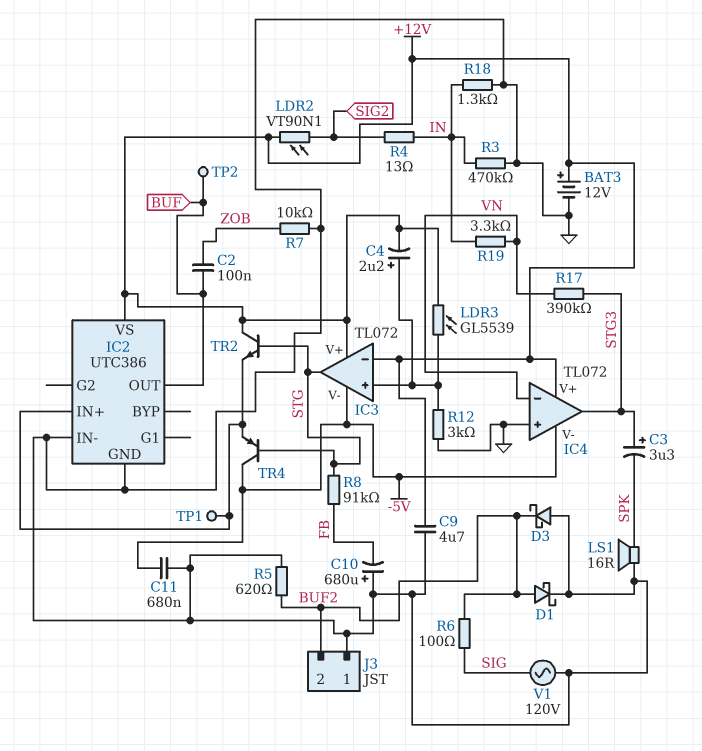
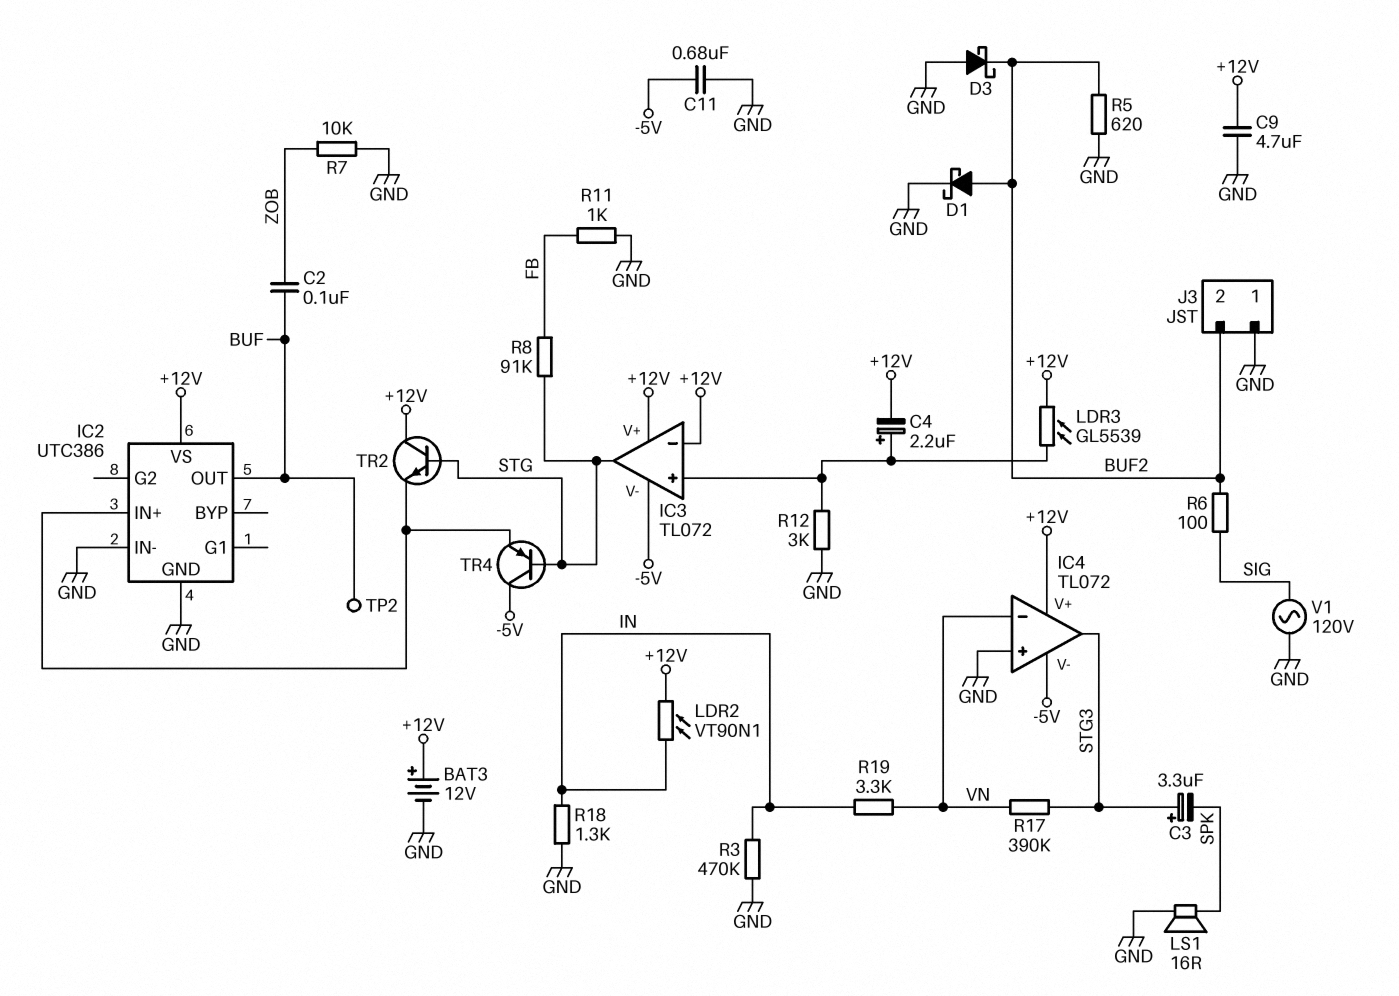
C10: 680uF (plus GND, minus FB) -> none
LDR2: VT90N1 (+12V, SIG2) -> VT90N1 (+12V, IN)
R4: 13 (IN, SIG2) -> none
R11: none -> 1k (FB, GND)
TP1: test point (IC2/IN+) -> none

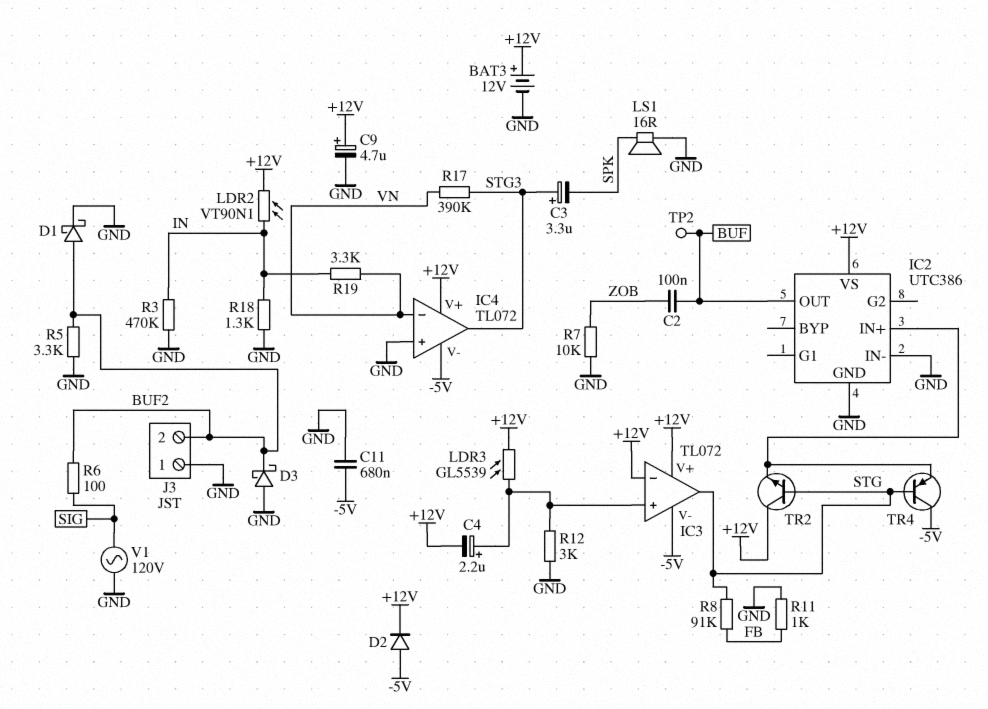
C9: 4.7uF (+12V, GND) -> 4.7uF (plus +12V, minus GND)
D2: none -> diode (A -5V, K +12V)
R5: 620 (BUF2, GND) -> 3.3k (BUF2, GND)

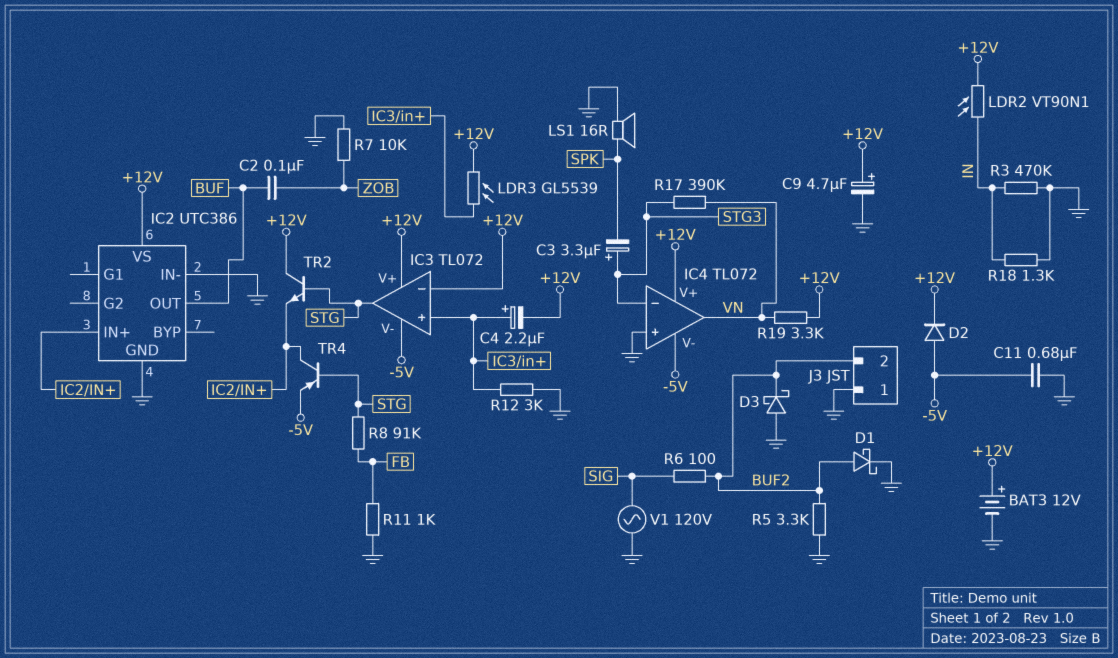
IC4 pin in-: VN -> STG3
IC4 pin out: STG3 -> VN
R19: 3.3k (IN, VN) -> 3.3k (+12V, VN)
TP2: test point (BUF) -> none
TR4: PNP (B STG, C -5V, E IC2/IN+) -> PNP (B STG, C IC2/IN+, E -5V)

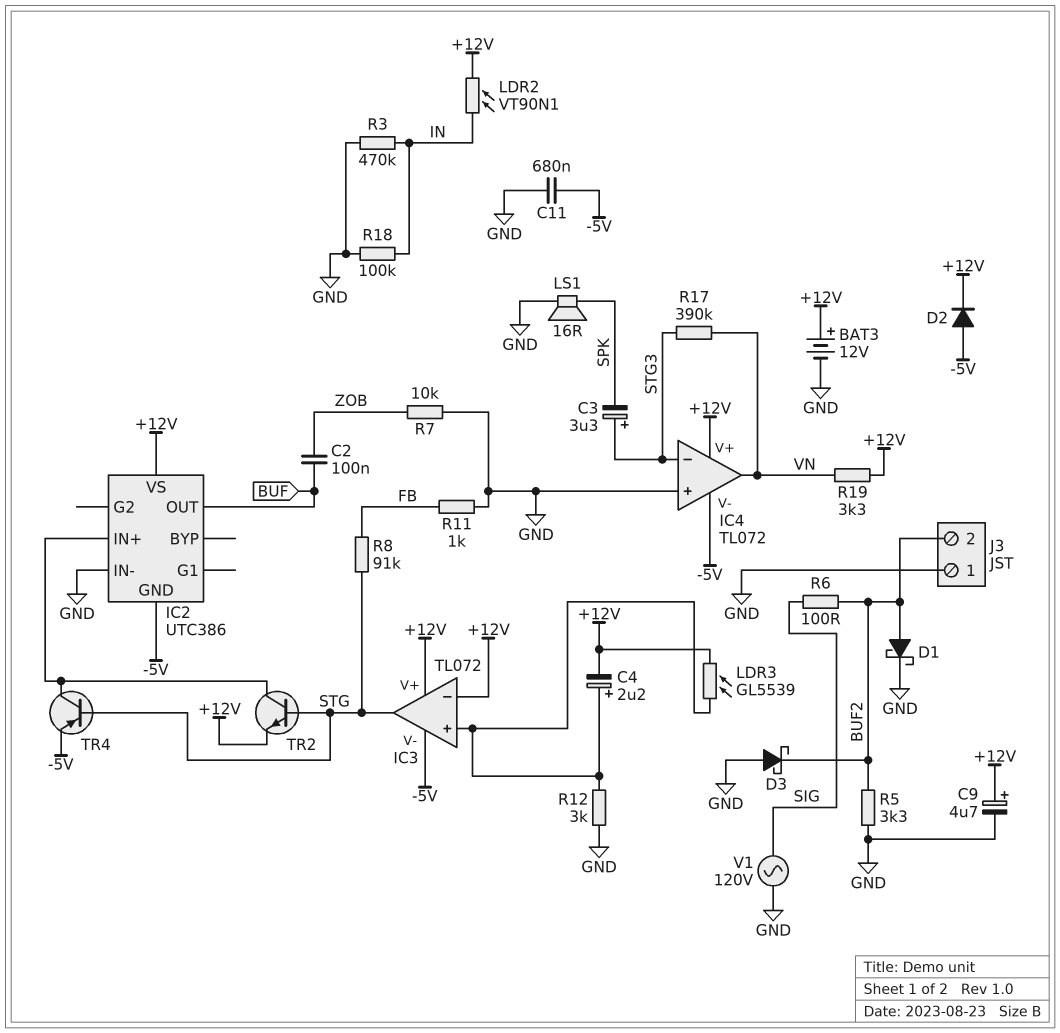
IC2 pin GND: GND -> -5V
R18: 1.3k (GND, IN) -> 100k (GND, IN)
TR2: NPN (B STG, C +12V, E IC2/IN+) -> NPN (B STG, C IC2/IN+, E +12V)

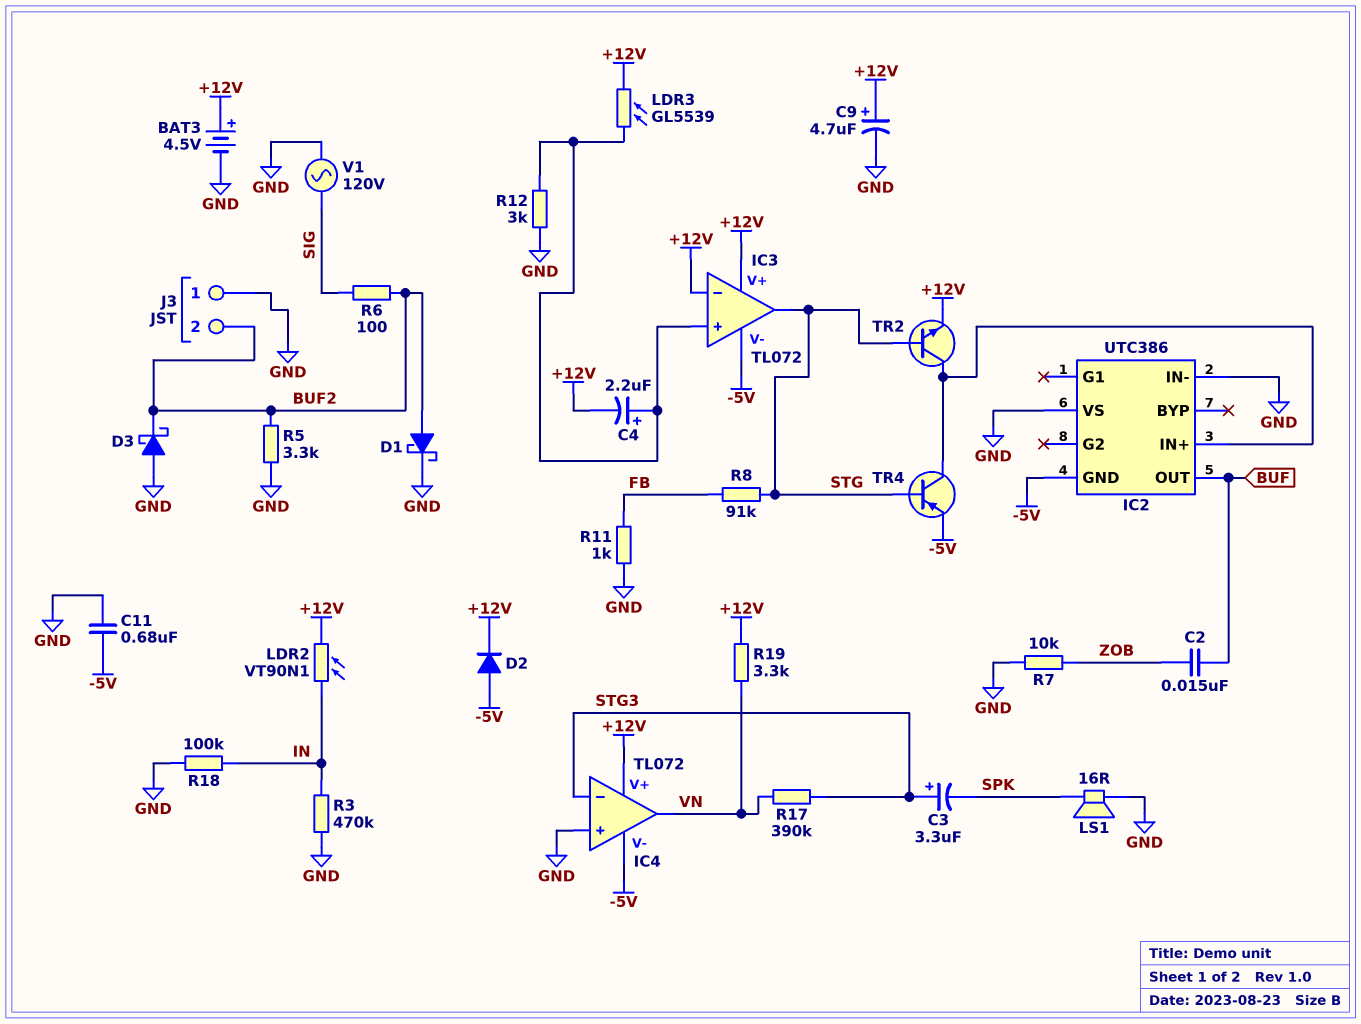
BAT3: 12V (plus +12V, minus GND) -> 4.5V (plus +12V, minus GND)
C2: 100nF (BUF, ZOB) -> 15nF (BUF, ZOB)
IC2 pin VS: +12V -> GND

